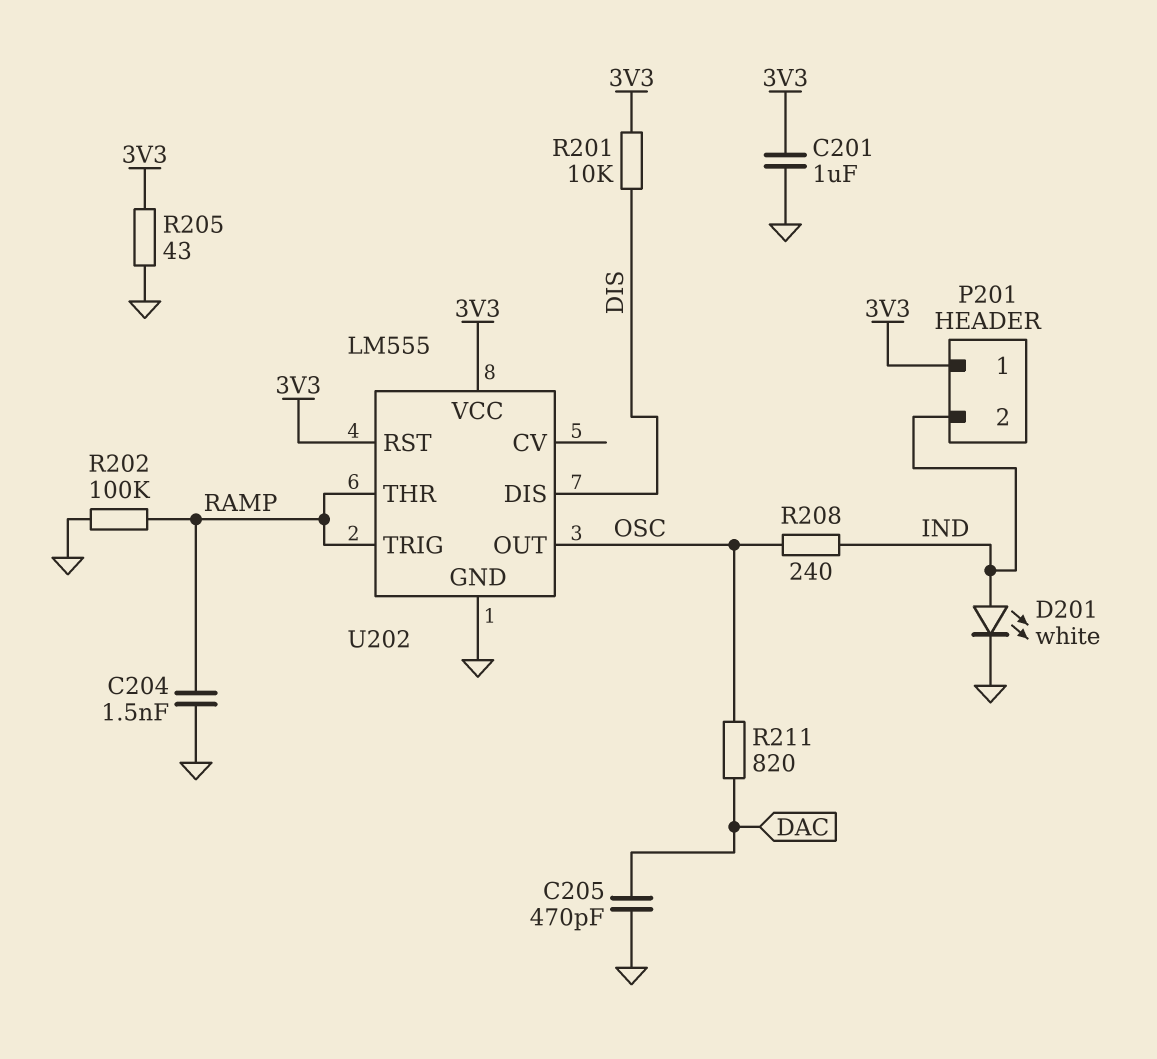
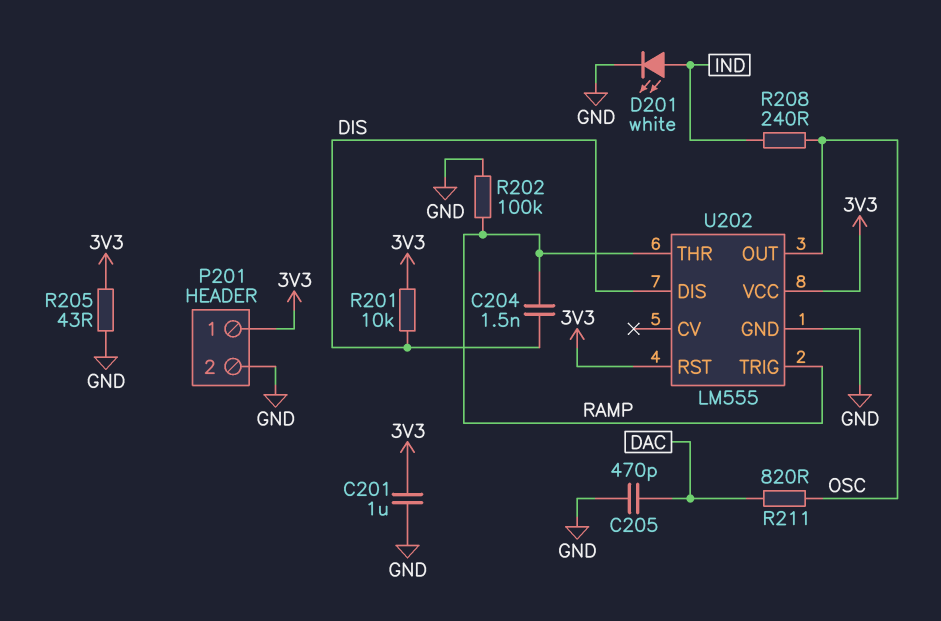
C204: 1.5nF (GND, RAMP) -> 1.5nF (DIS, RAMP)
P201 pin 2: IND -> GND

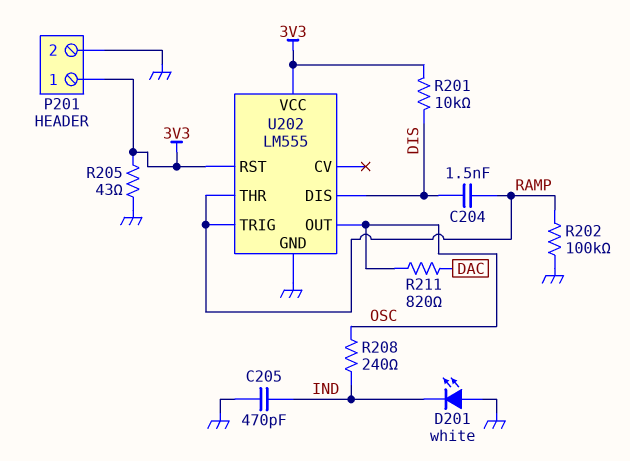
C201: 1uF (3V3, GND) -> none
C205: 470pF (DAC, GND) -> 470pF (GND, IND)
D201: LED white (A IND, K GND) -> LED white (A GND, K IND)

